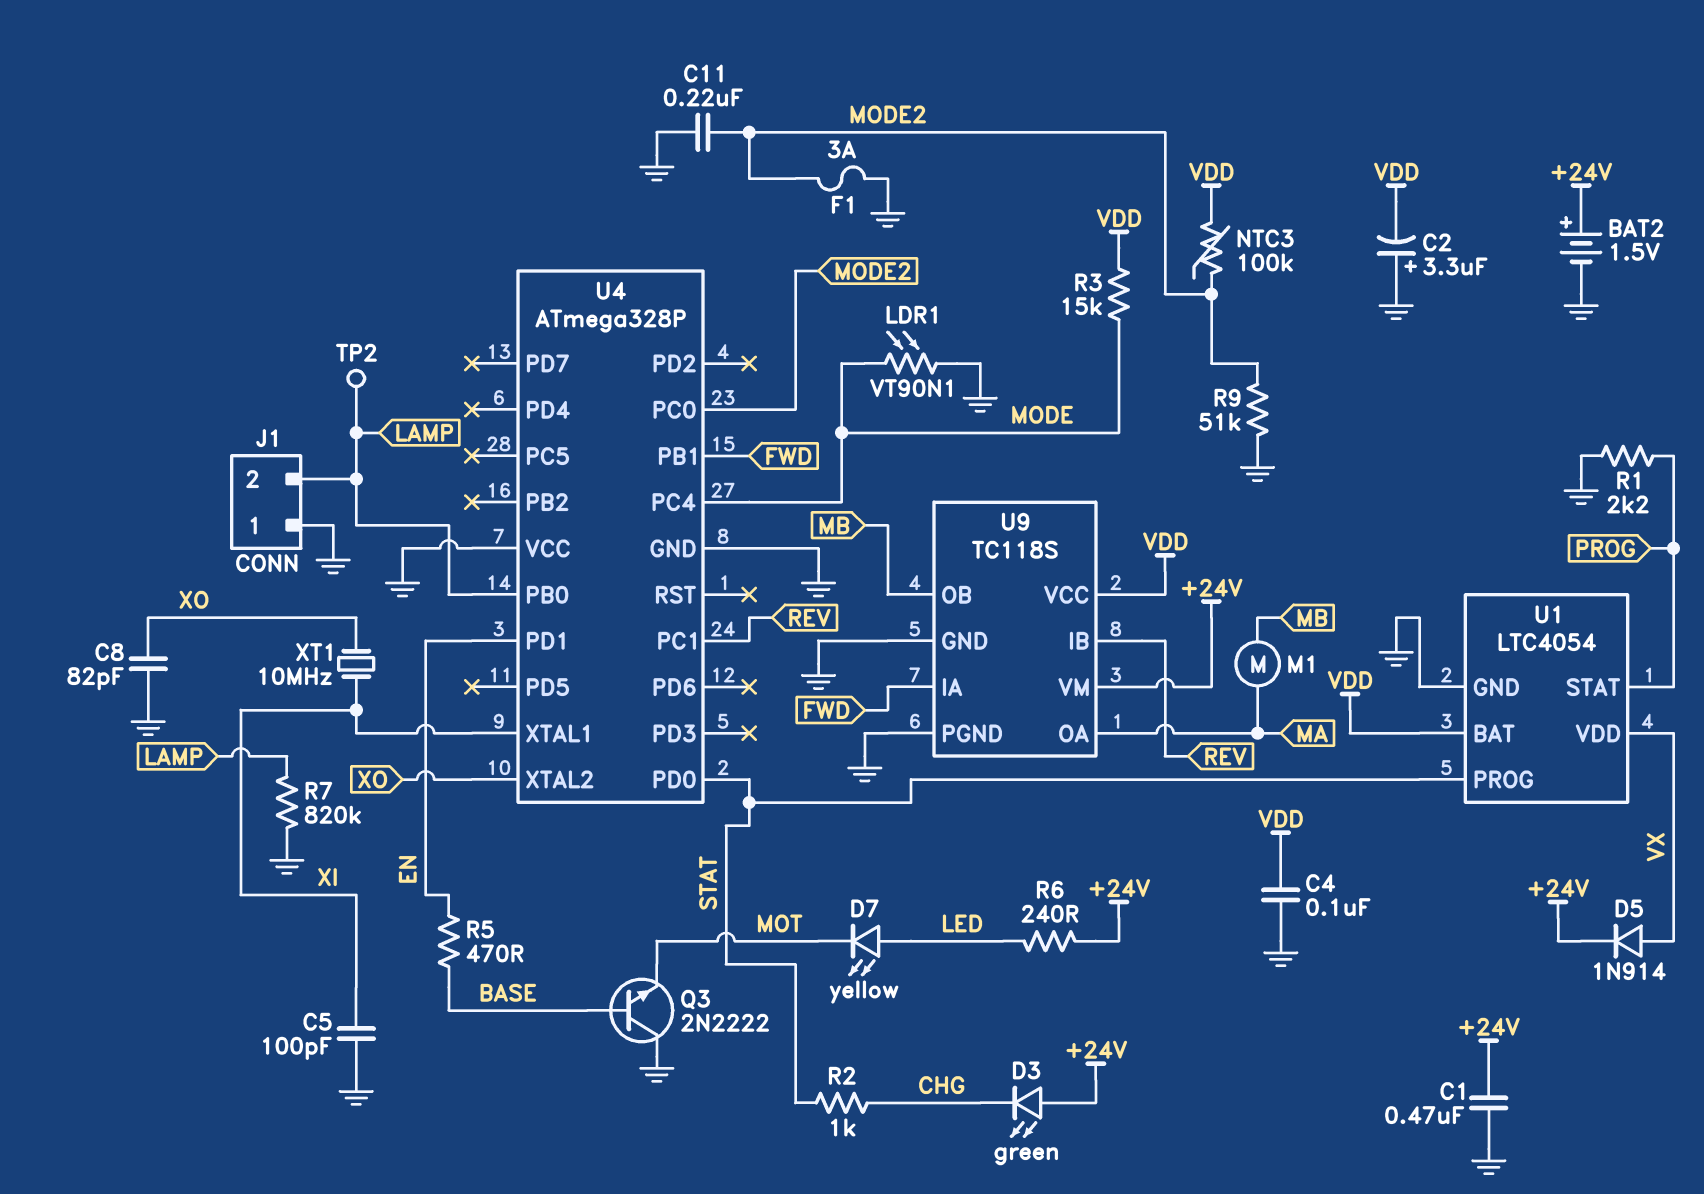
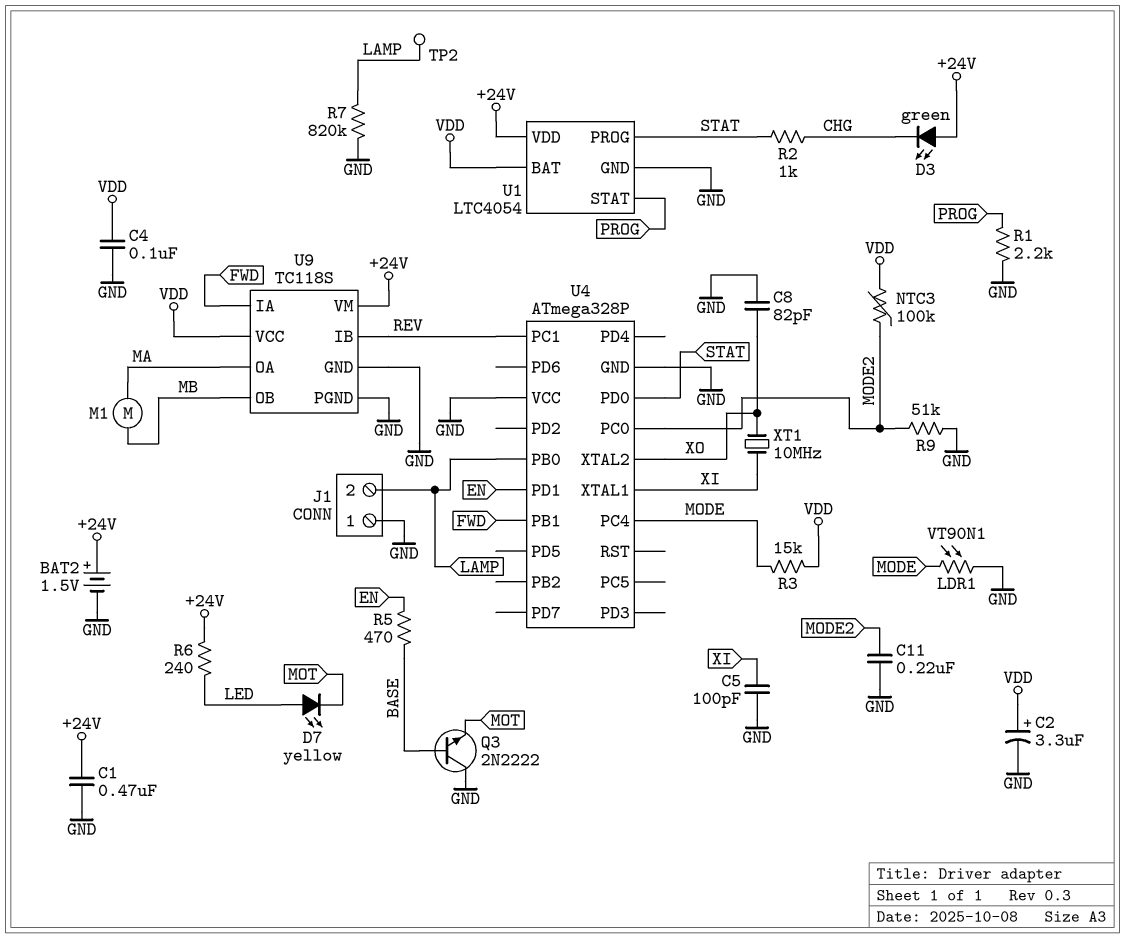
C2: 3.3uF (plus GND, minus VDD) -> 3.3uF (plus VDD, minus GND)
D5: diode 1N914 (A VX, K +24V) -> none
F1: 3A (GND, MODE2) -> none
U1 pin VDD: VX -> +24V

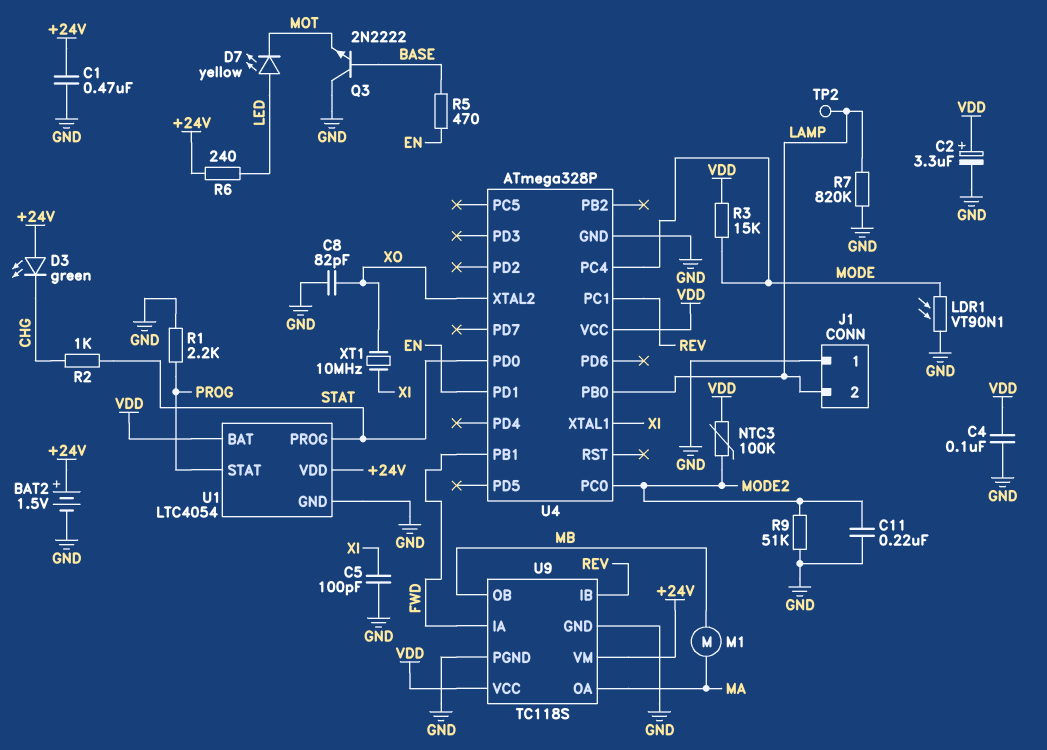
U4 pin VCC: GND -> VDD

